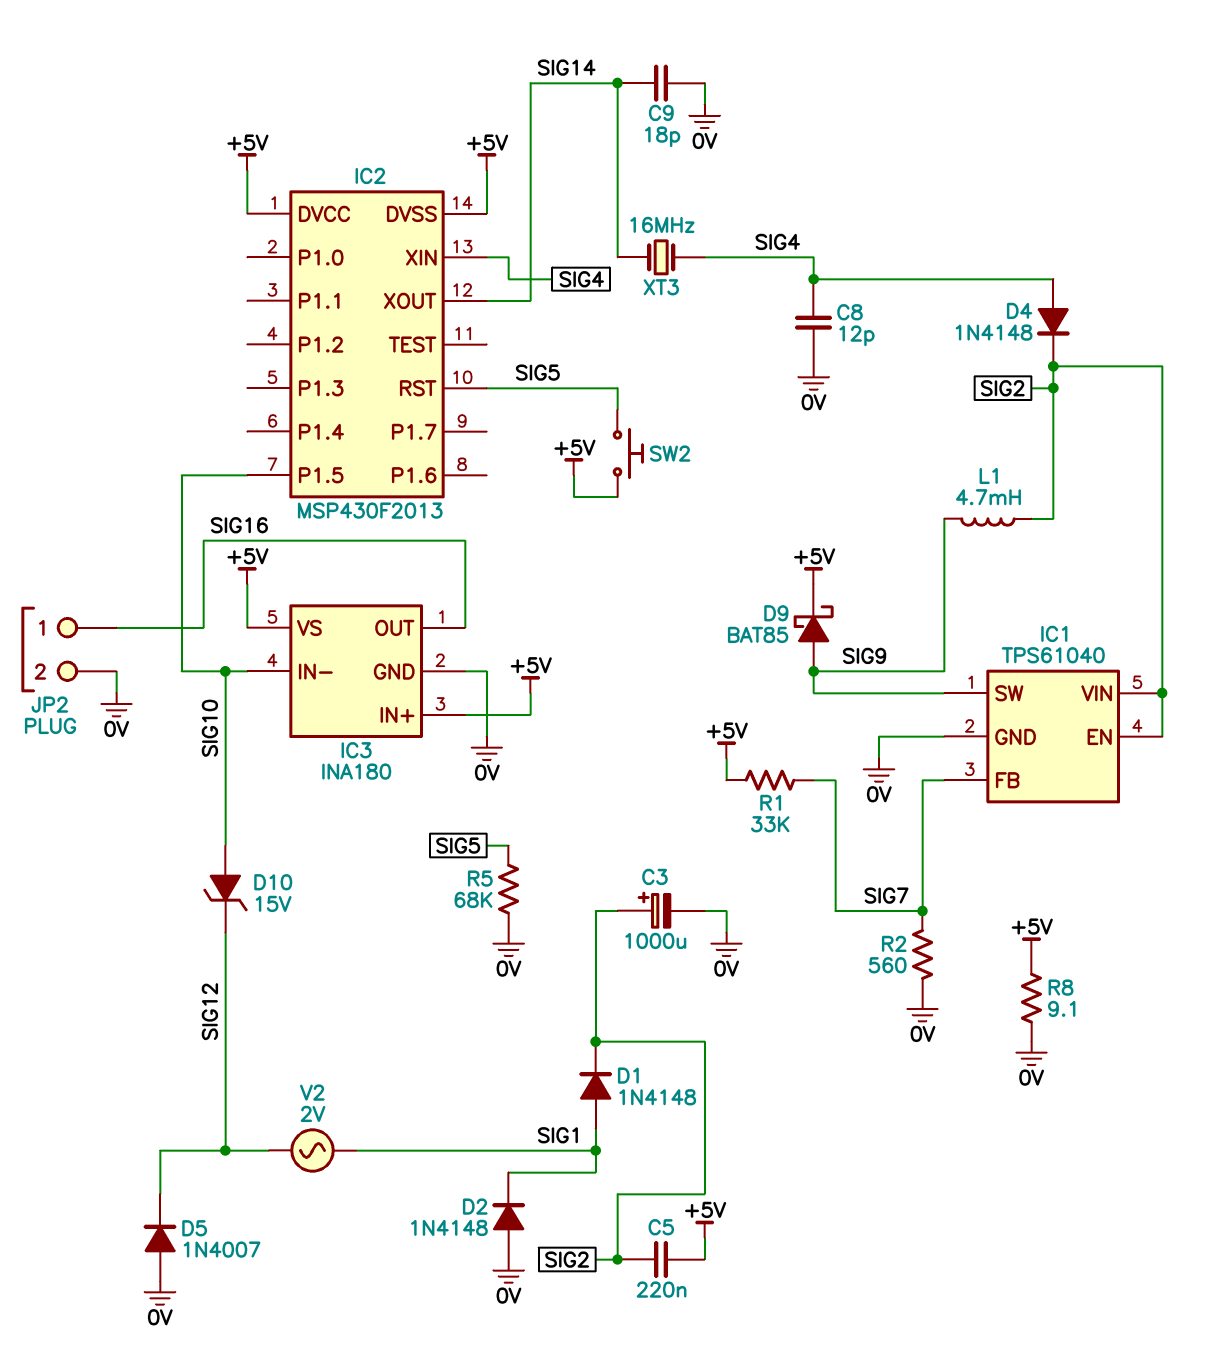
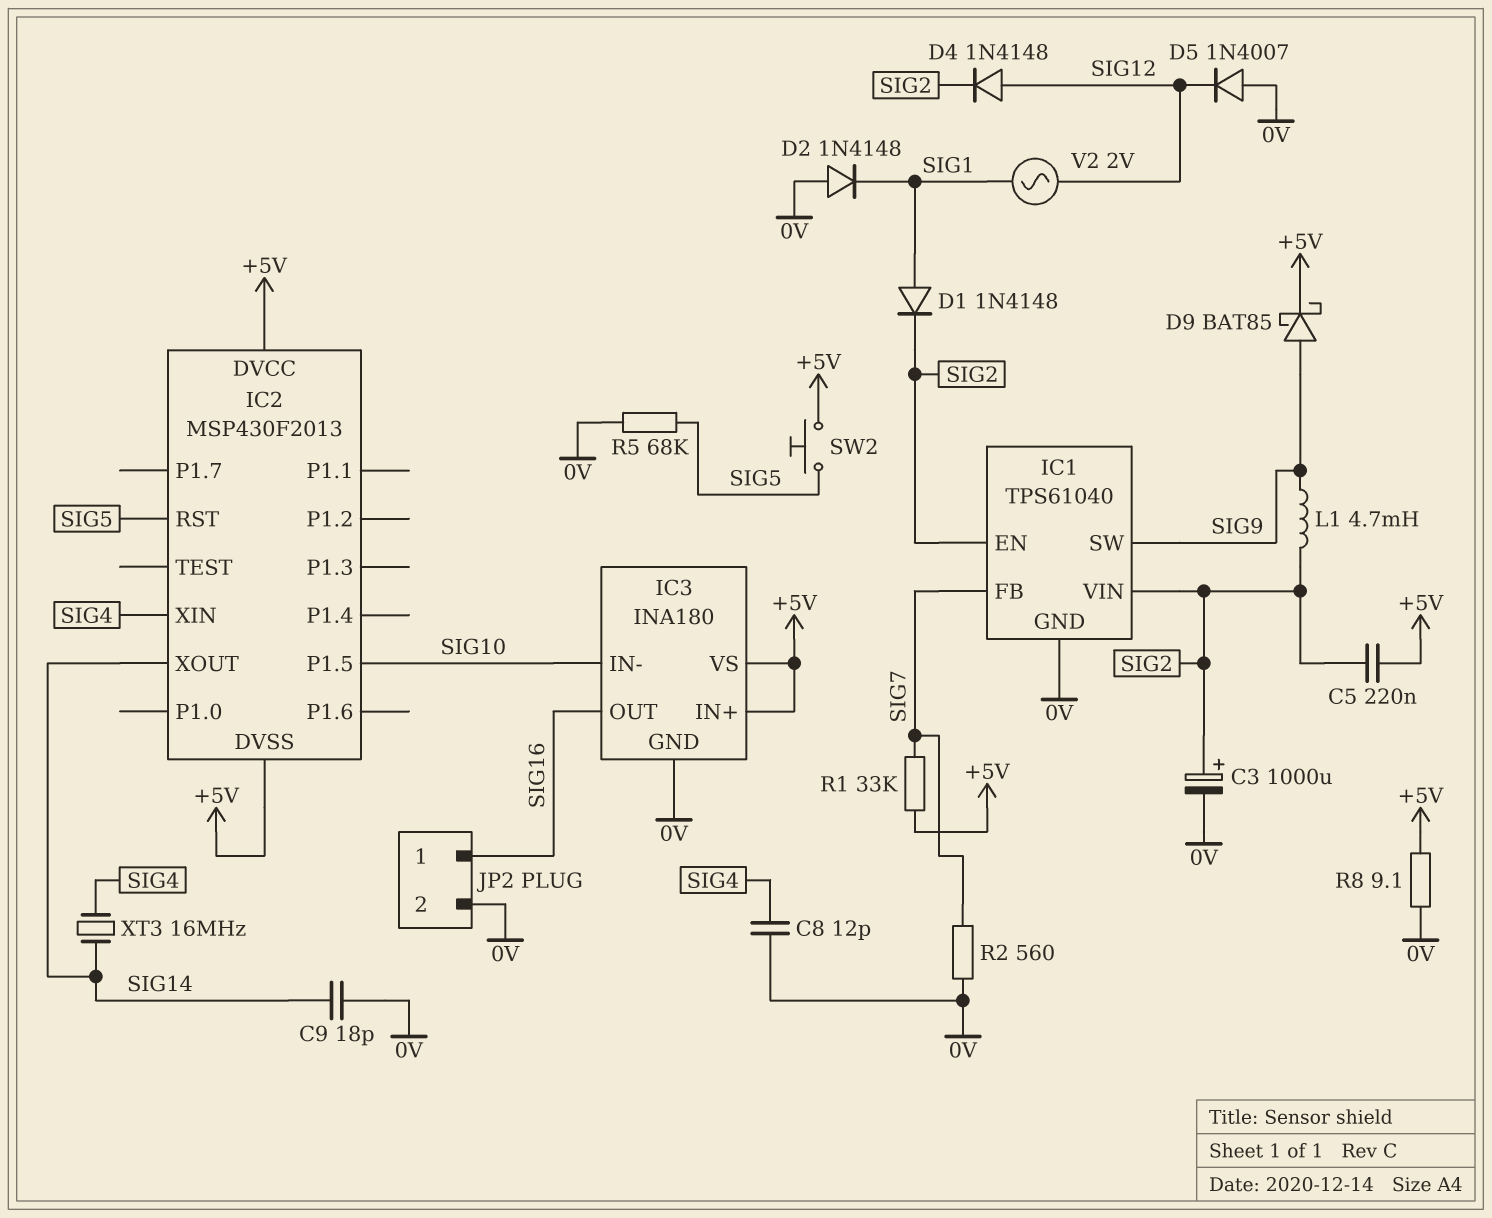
D4: diode 1N4148 (A SIG4, K SIG2) -> diode 1N4148 (A SIG12, K SIG2)
D10: zener 15V (A SIG10, K SIG12) -> none

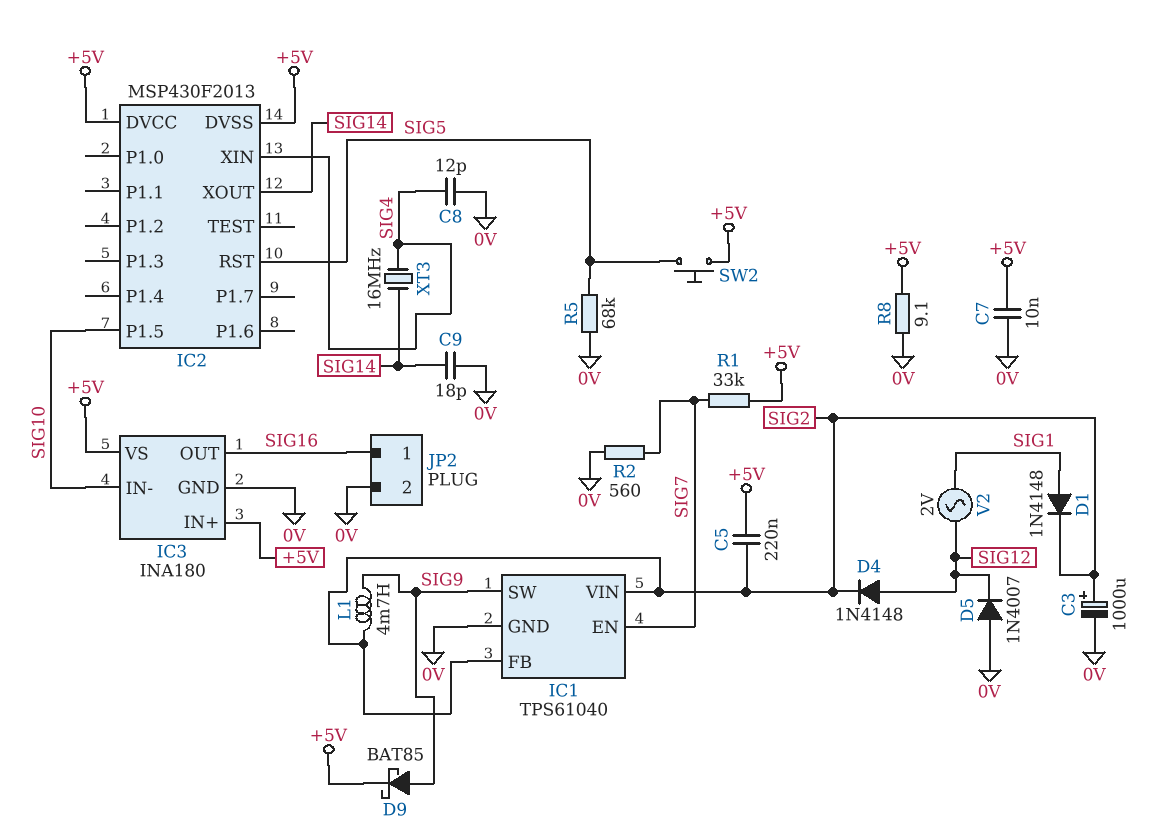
C7: none -> 10nF (+5V, 0V)
D2: diode 1N4148 (A 0V, K SIG1) -> none
IC1 pin EN: SIG2 -> SIG7
IC1 pin FB: SIG7 -> SIG2

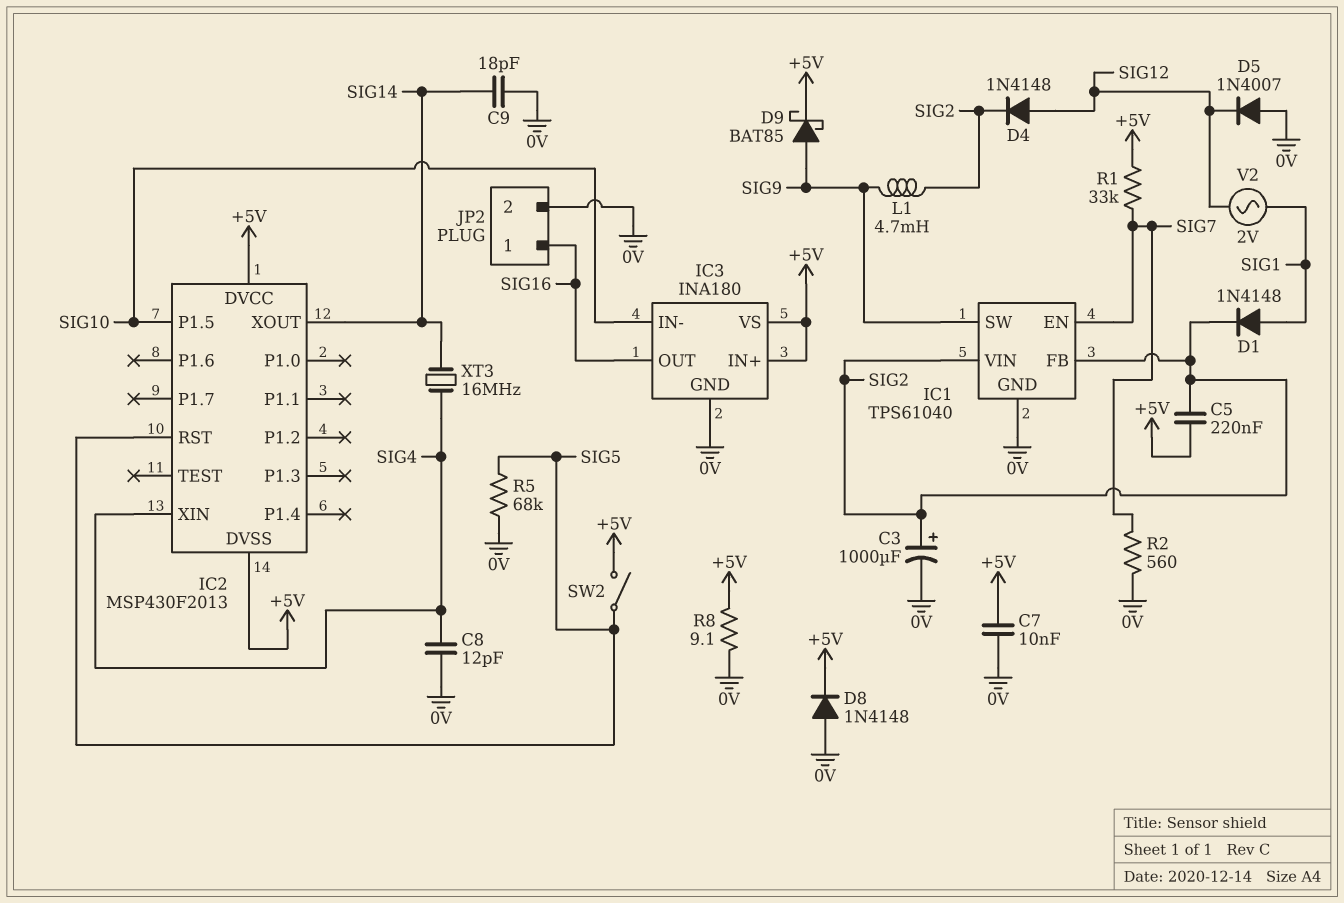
D8: none -> diode 1N4148 (A 0V, K +5V)
SW2: button (+5V, SIG5) -> switch (+5V, SIG5)

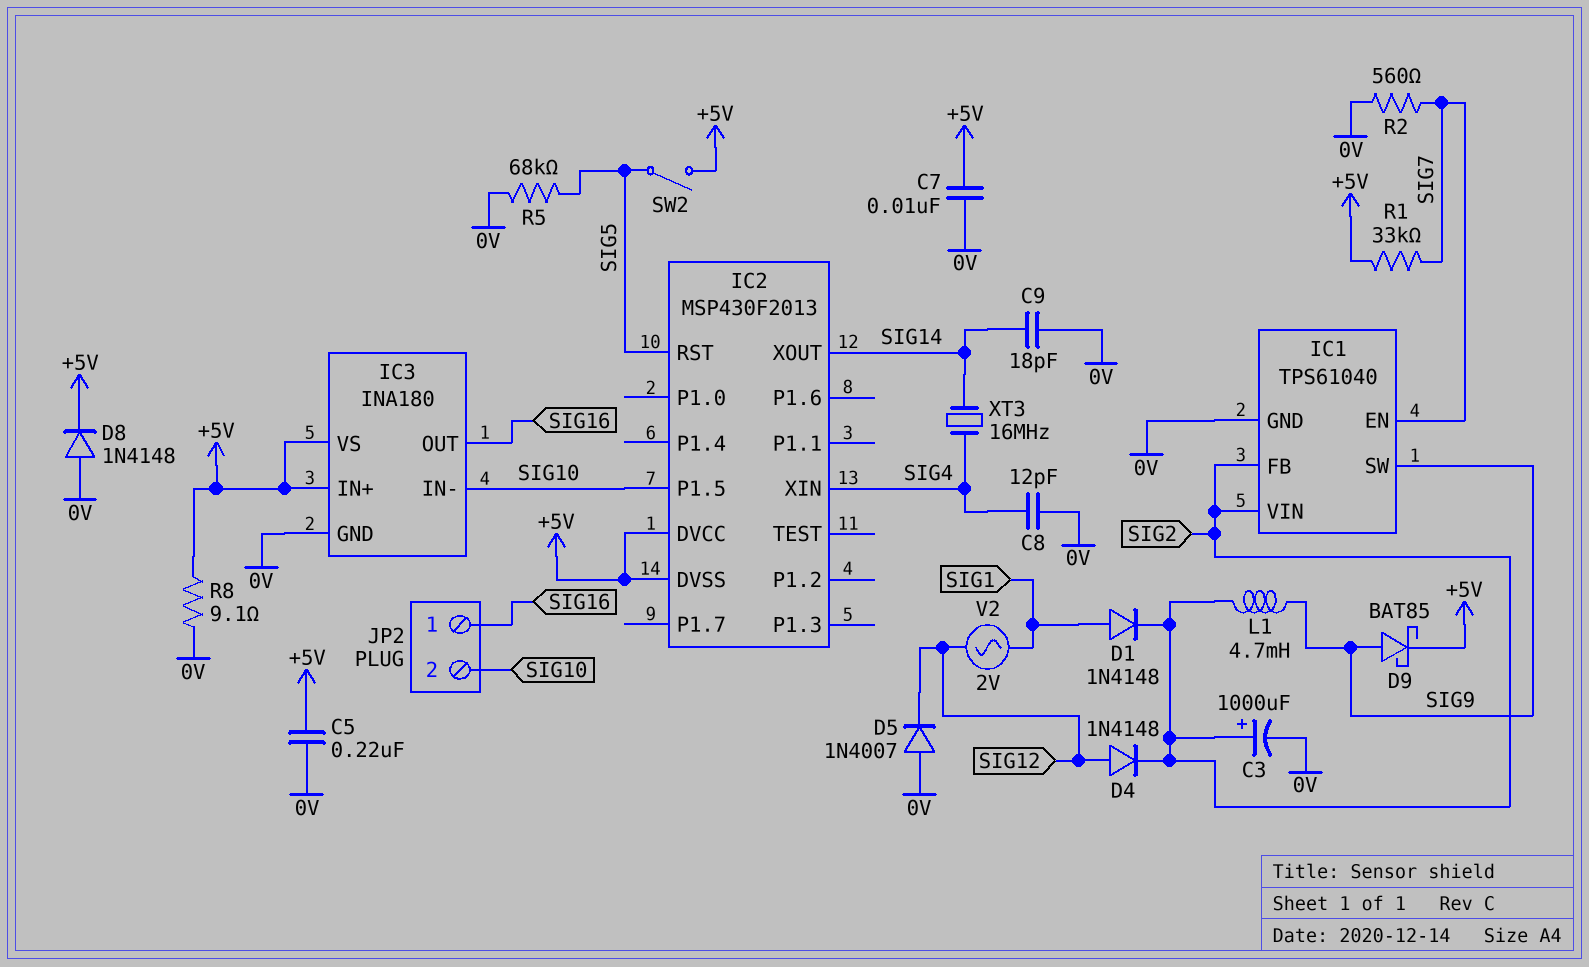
C5: 220nF (+5V, SIG2) -> 220nF (+5V, 0V)
JP2 pin 2: 0V -> SIG10

